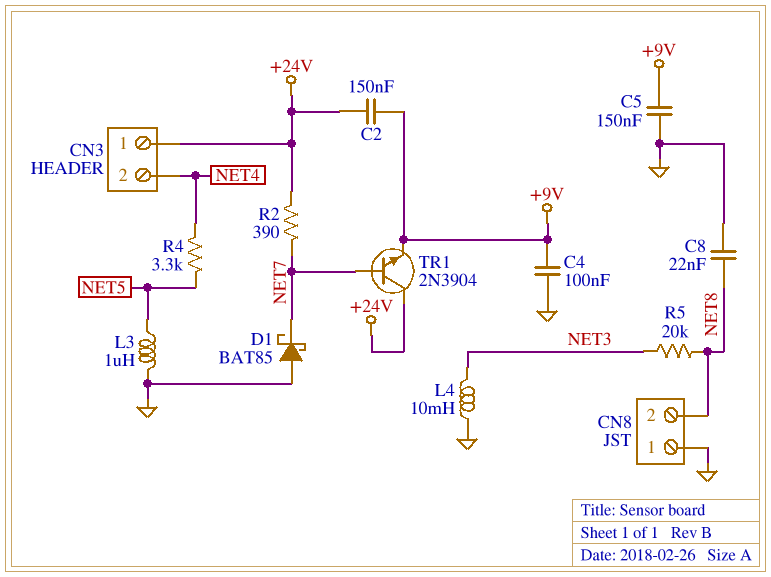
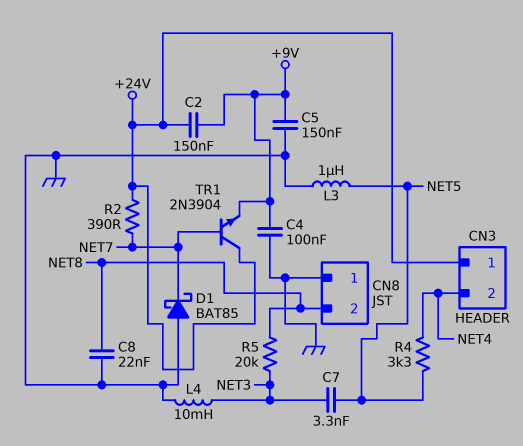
C7: none -> 3.3nF (NET3, NET5)

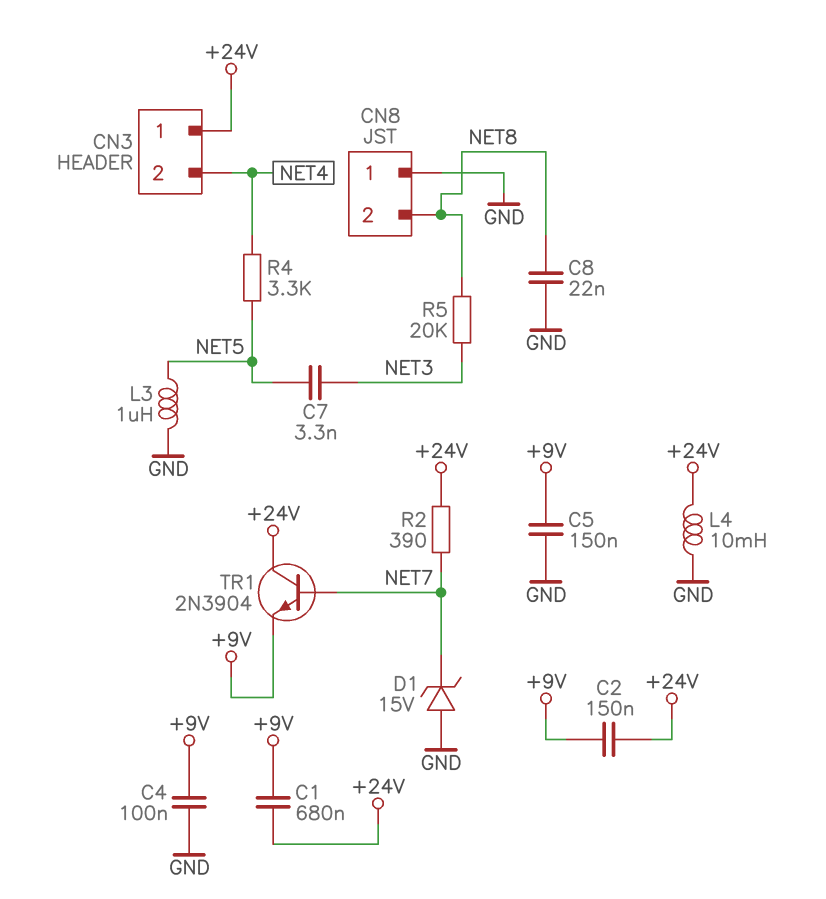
C1: none -> 680nF (+9V, +24V)
D1: schottky BAT85 (A GND, K NET7) -> zener 15V (A GND, K NET7)
L4: 10mH (GND, NET3) -> 10mH (+24V, GND)

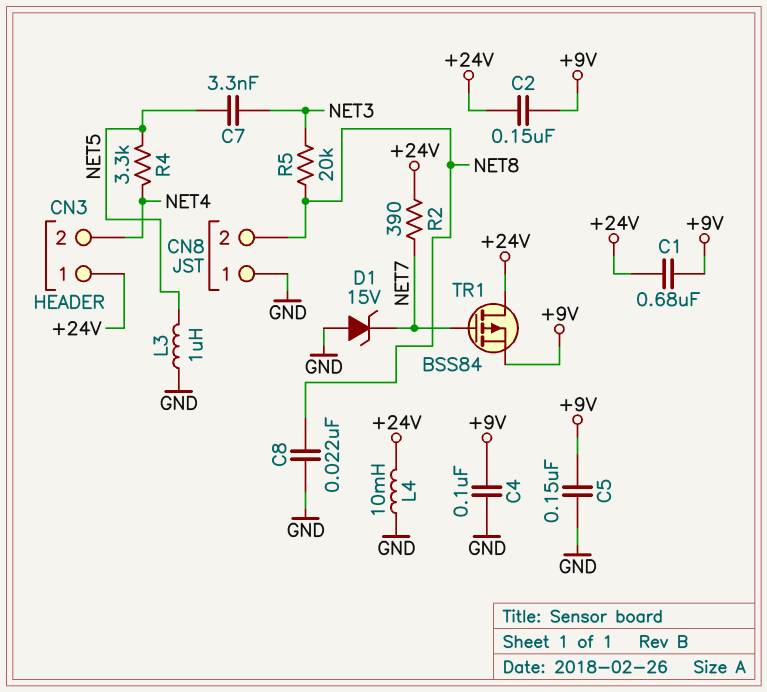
TR1: NPN 2N3904 (B NET7, C +24V, E +9V) -> PMOS BSS84 (G NET7, D +24V, S +9V)

